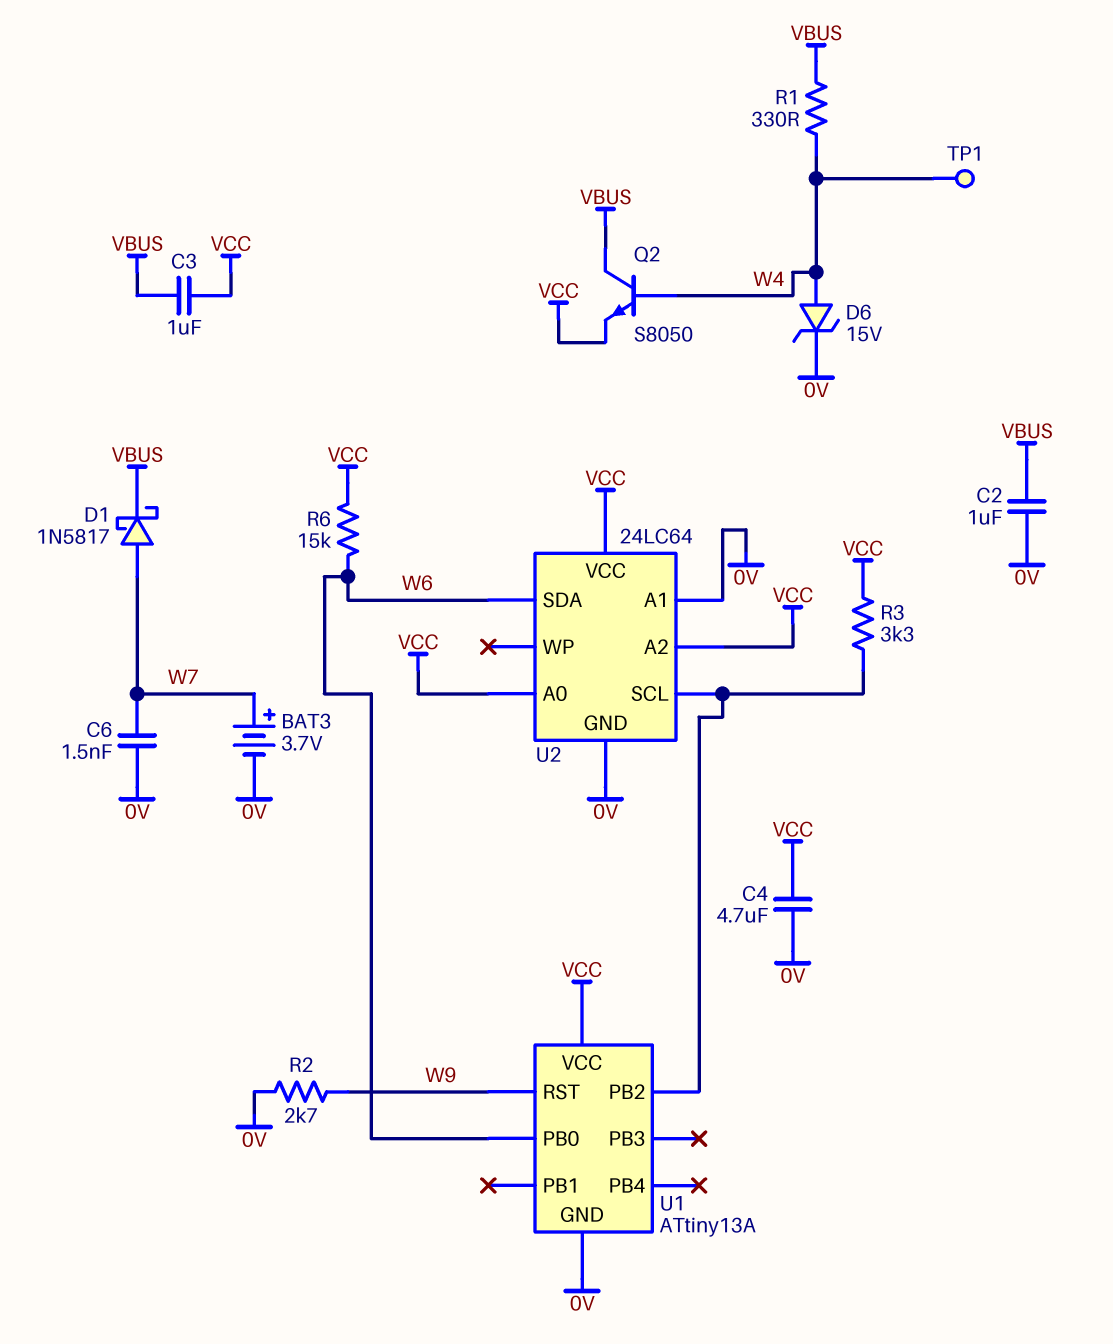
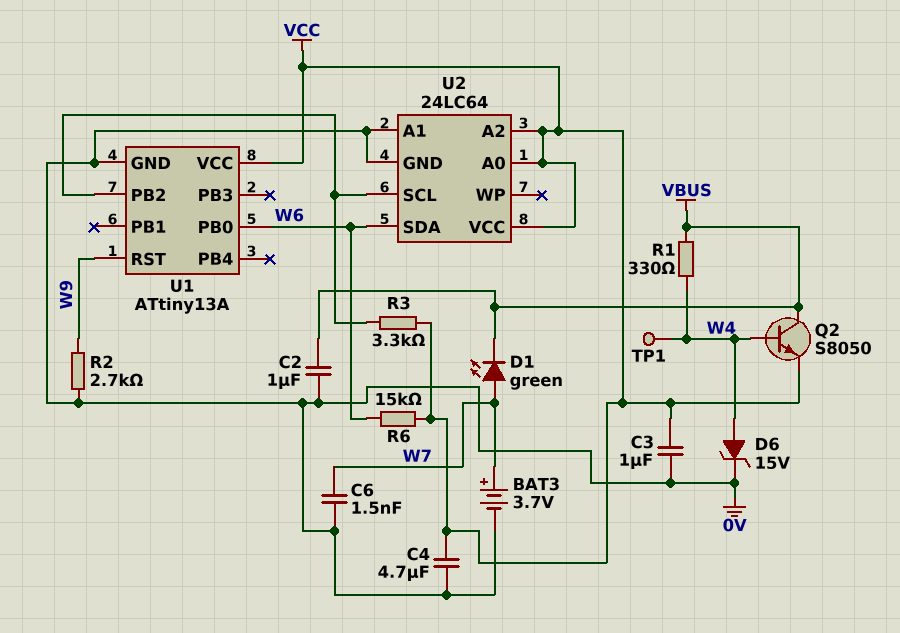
C3: 1uF (VBUS, VCC) -> 1uF (0V, VCC)
D1: schottky 1N5817 (A W7, K VBUS) -> LED green (A W7, K VBUS)

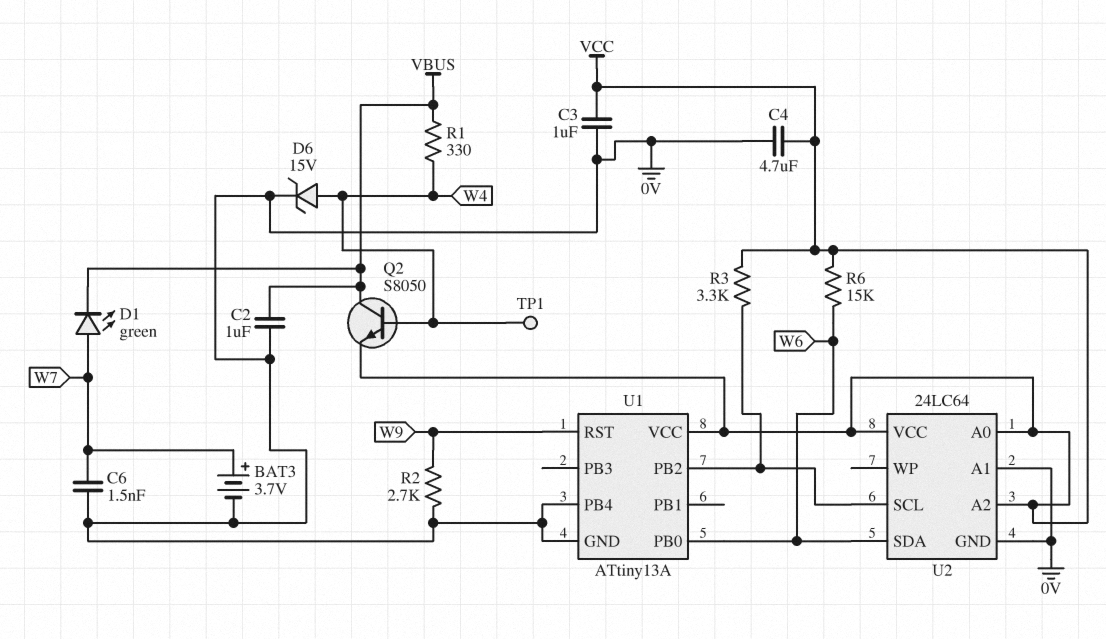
U1 pin PB4: none -> 0V

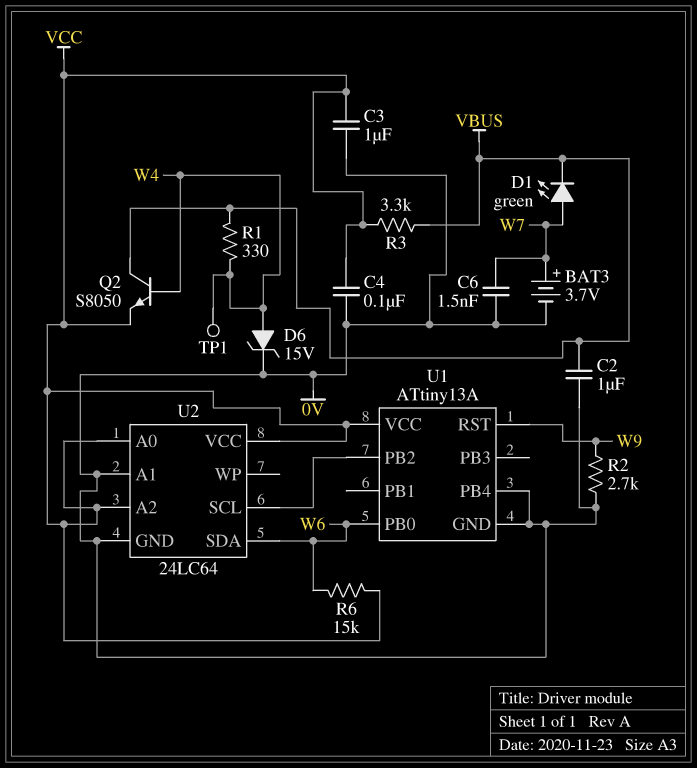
C4: 4.7uF (0V, VCC) -> 100nF (0V, VCC)
R3: 3.3k (U1/PB2, VCC) -> 3.3k (VBUS, VCC)

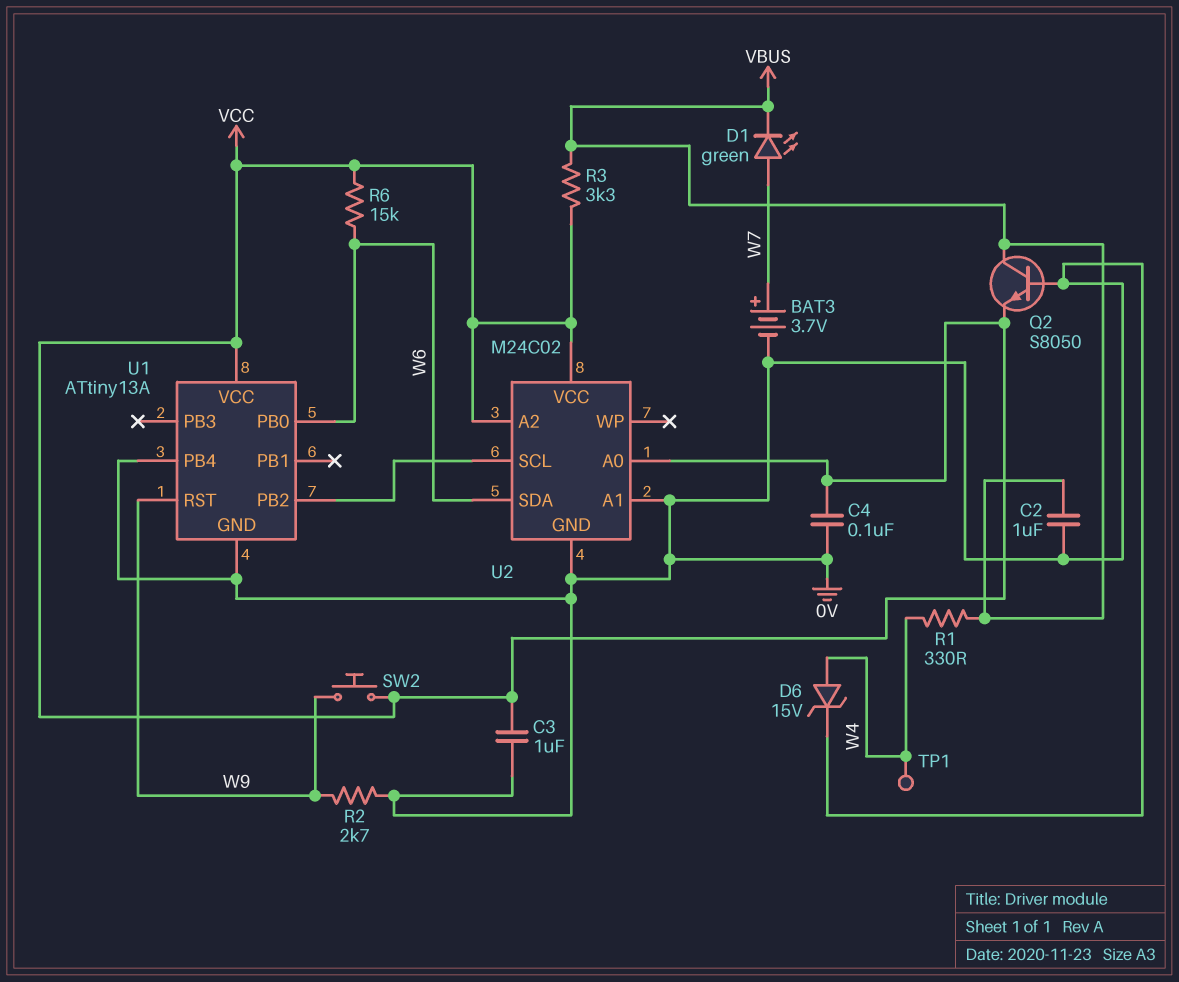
C6: 1.5nF (0V, W7) -> none
Q2: NPN S8050 (B W4, C VBUS, E VCC) -> NPN S8050 (B 0V, C VBUS, E VCC)
SW2: none -> button (VCC, W9)
U2: 24LC64 -> M24C02

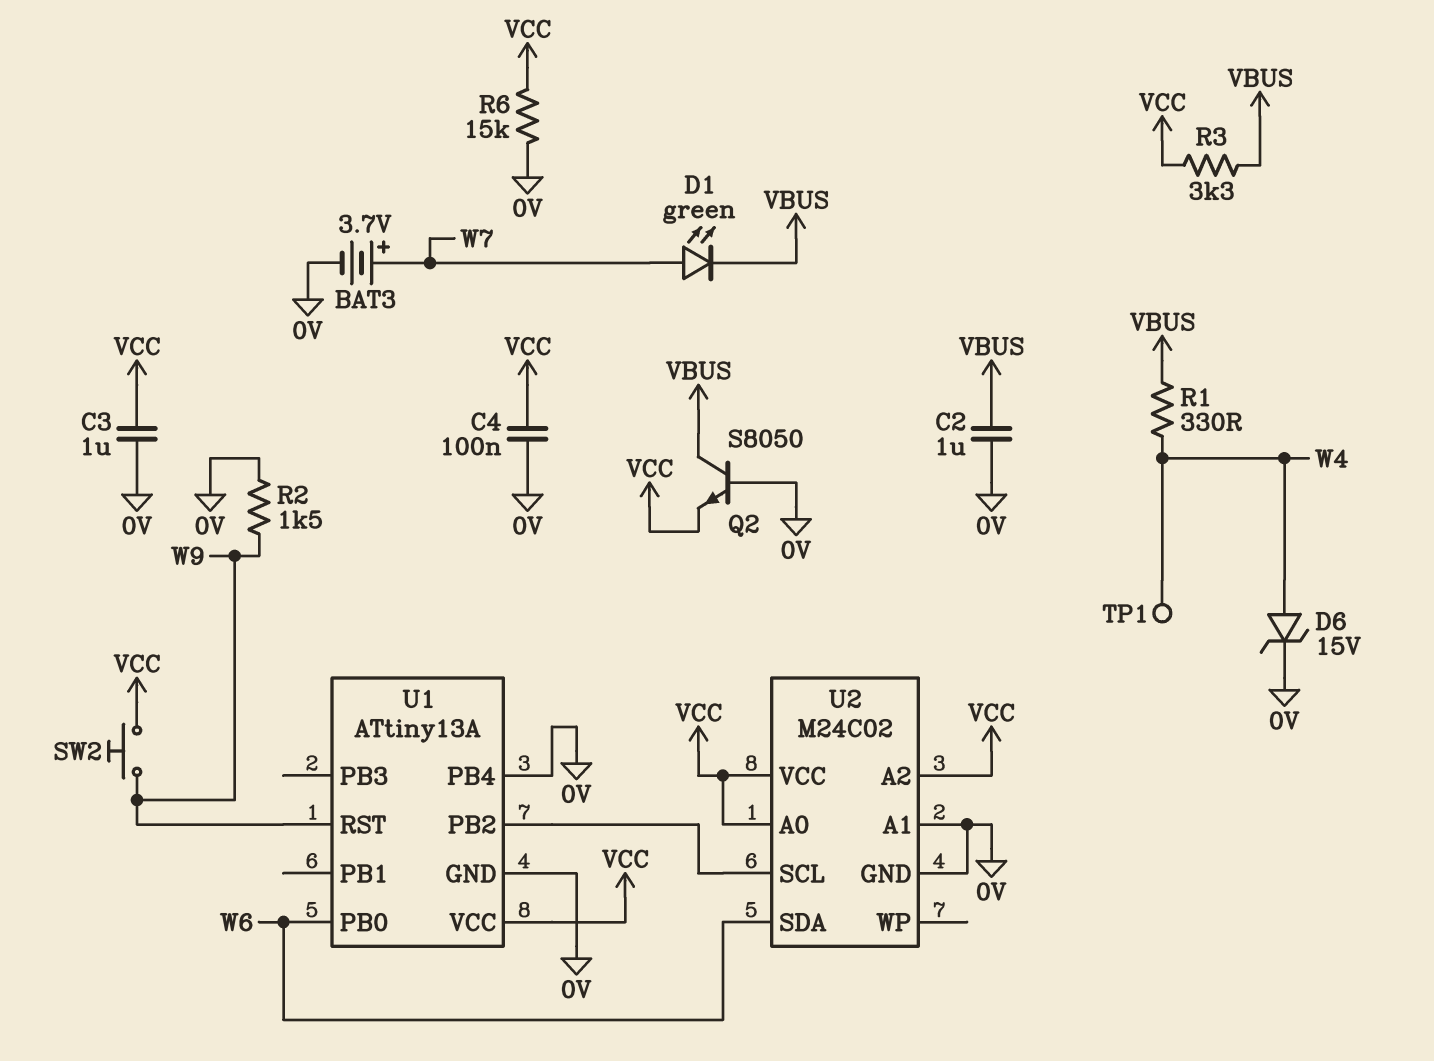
R2: 2.7k (0V, W9) -> 1.5k (0V, W9)
R6: 15k (VCC, W6) -> 15k (0V, VCC)

